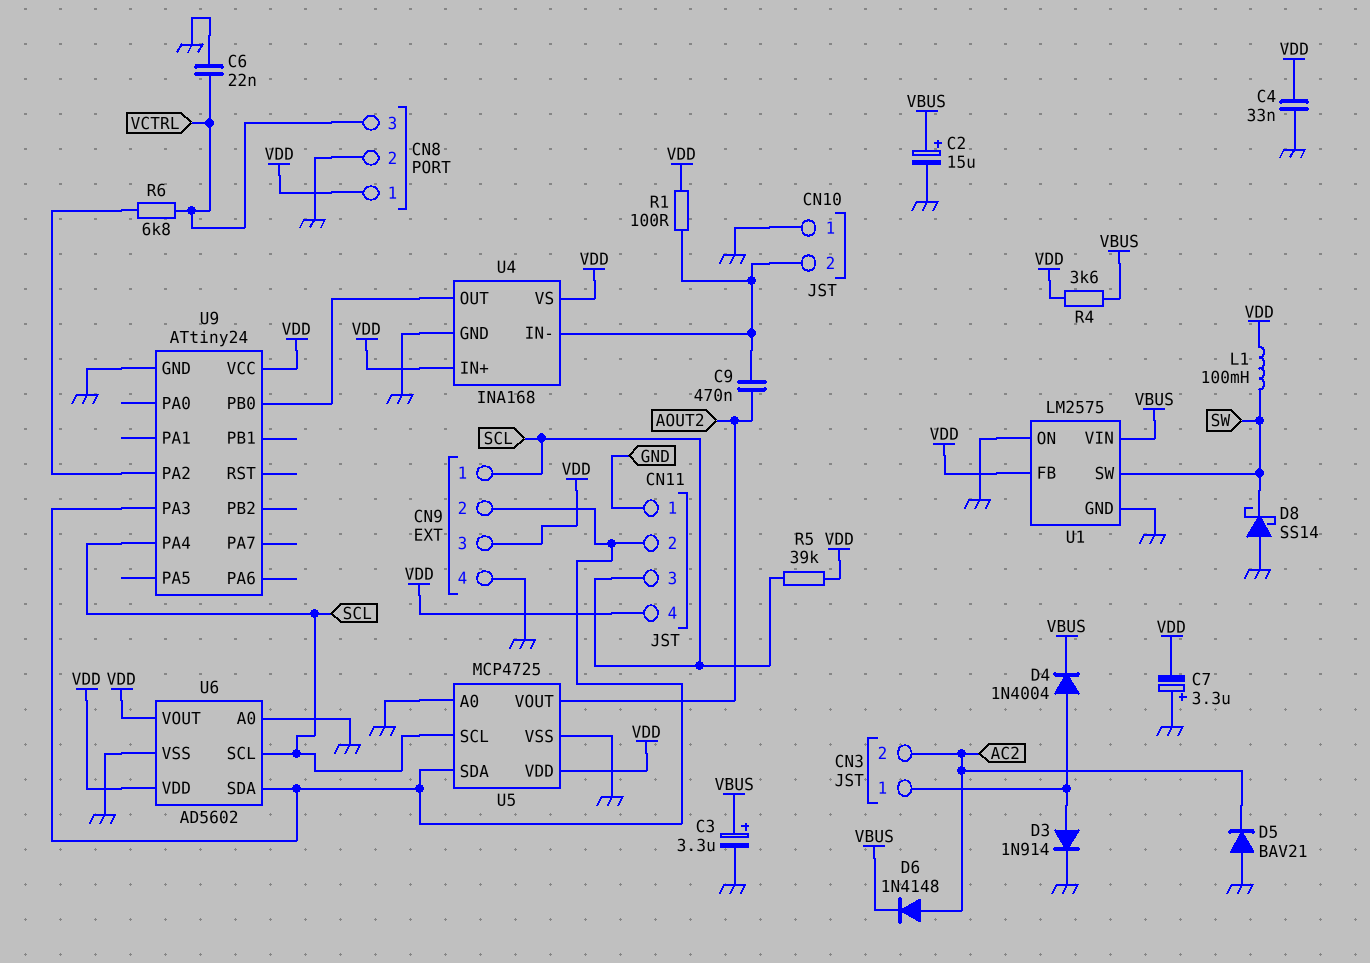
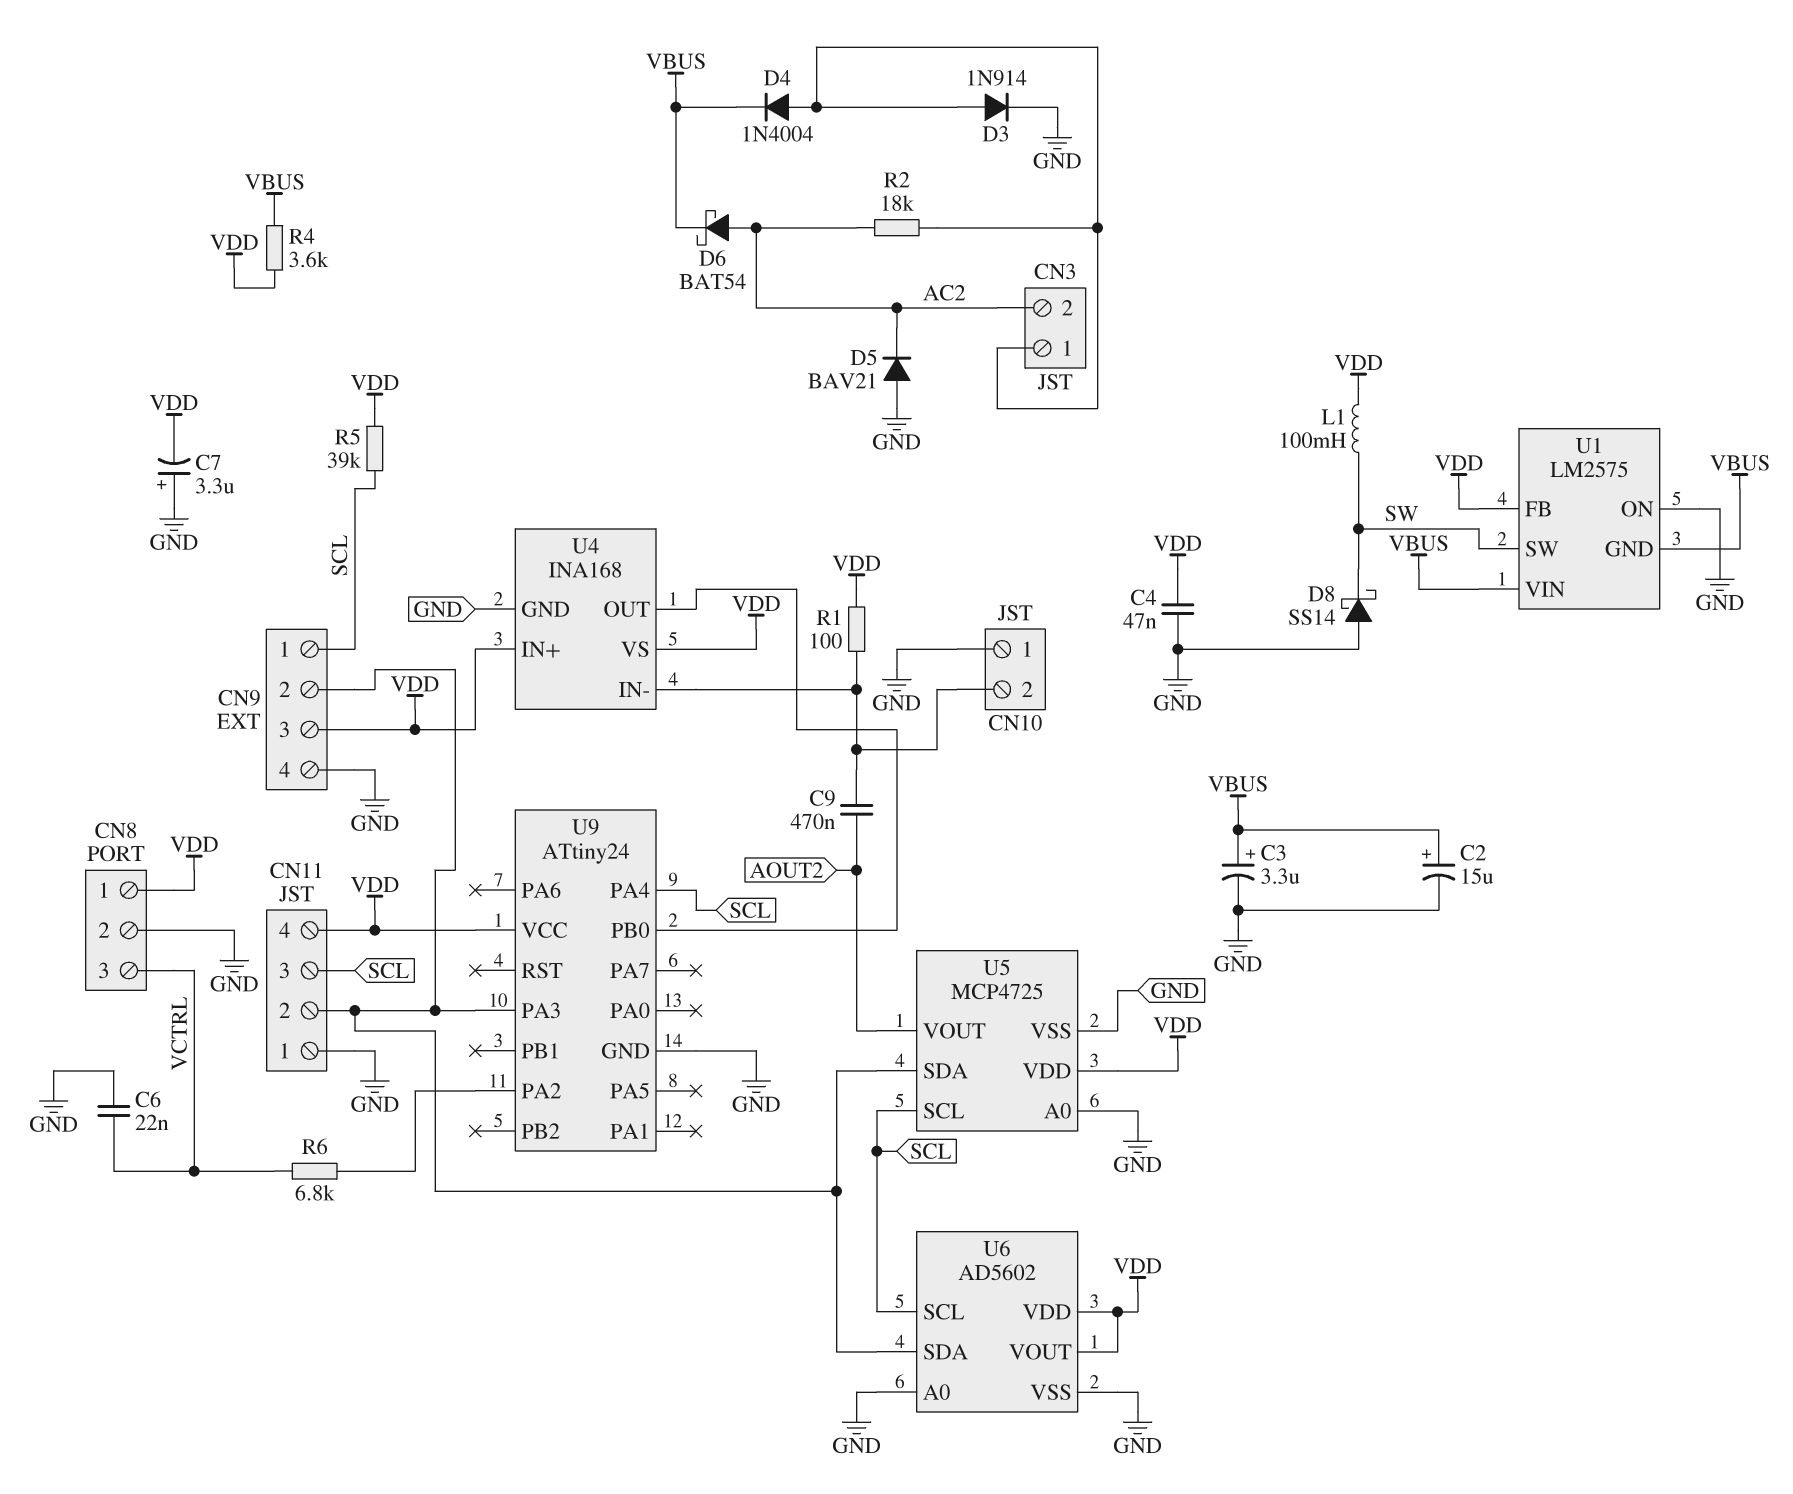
C4: 33nF (GND, VDD) -> 47nF (GND, VDD)
D6: diode 1N4148 (A AC2, K VBUS) -> schottky BAT54 (A AC2, K VBUS)
R2: none -> 18k (AC2, CN3/1)
U1 pin GND: GND -> VBUS

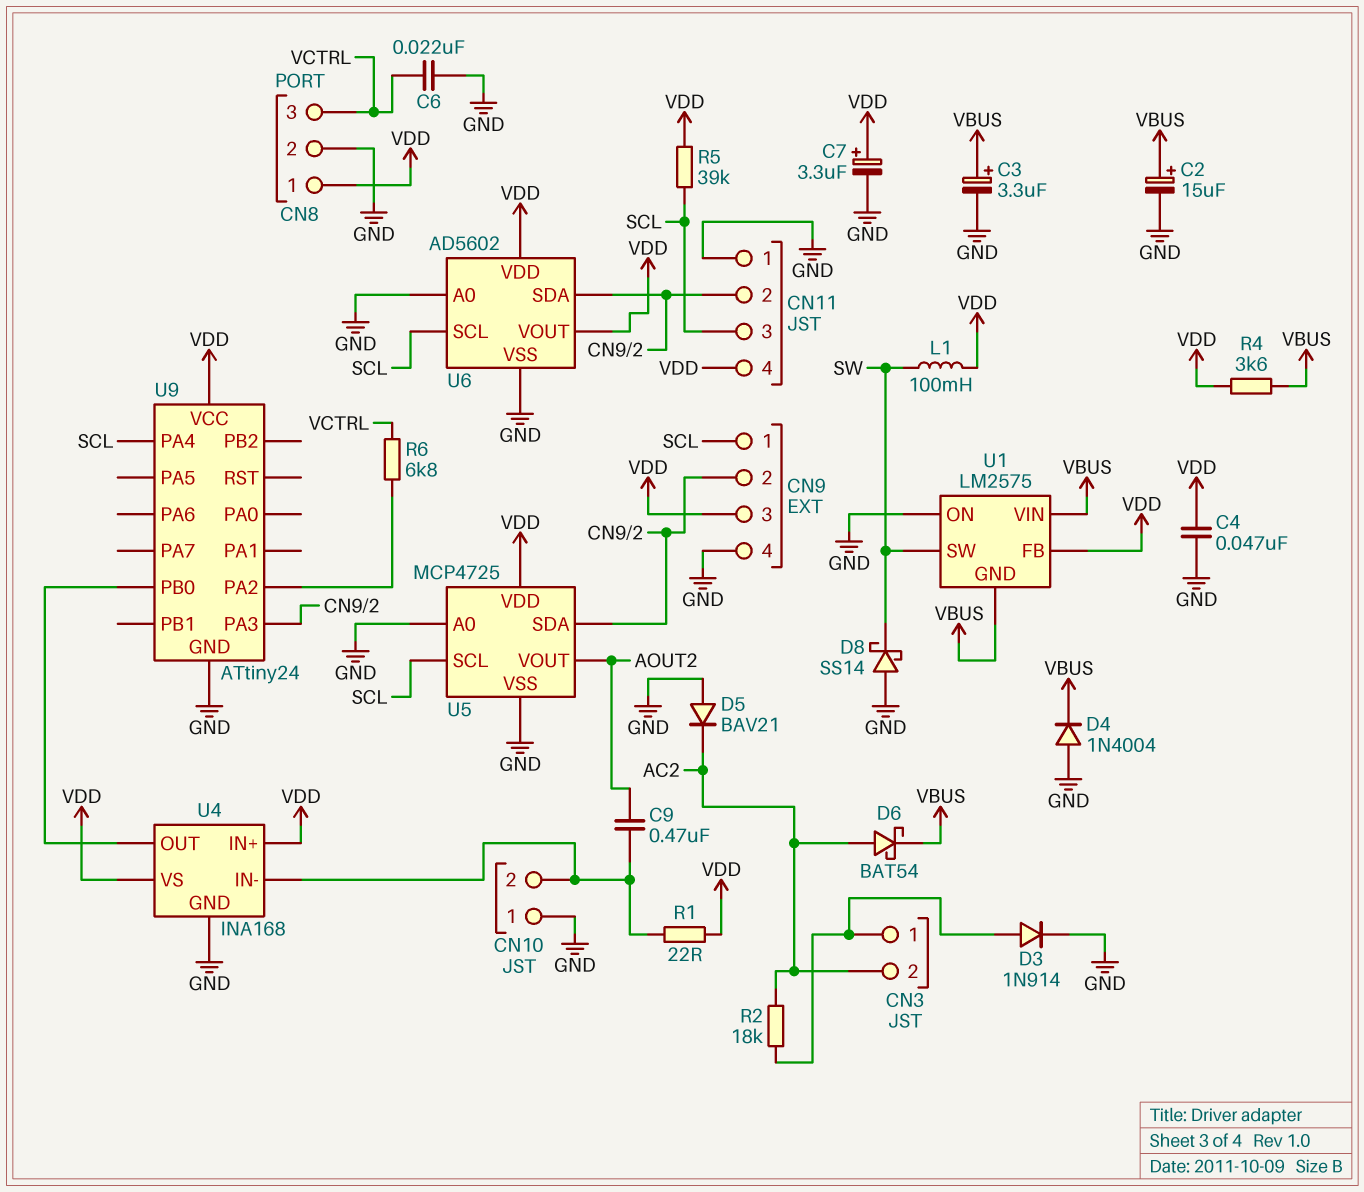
C7: 3.3uF (plus GND, minus VDD) -> 3.3uF (plus VDD, minus GND)
D4: diode 1N4004 (A CN3/1, K VBUS) -> diode 1N4004 (A GND, K VBUS)
R1: 100 (CN10/2, VDD) -> 22 (CN10/2, VDD)

